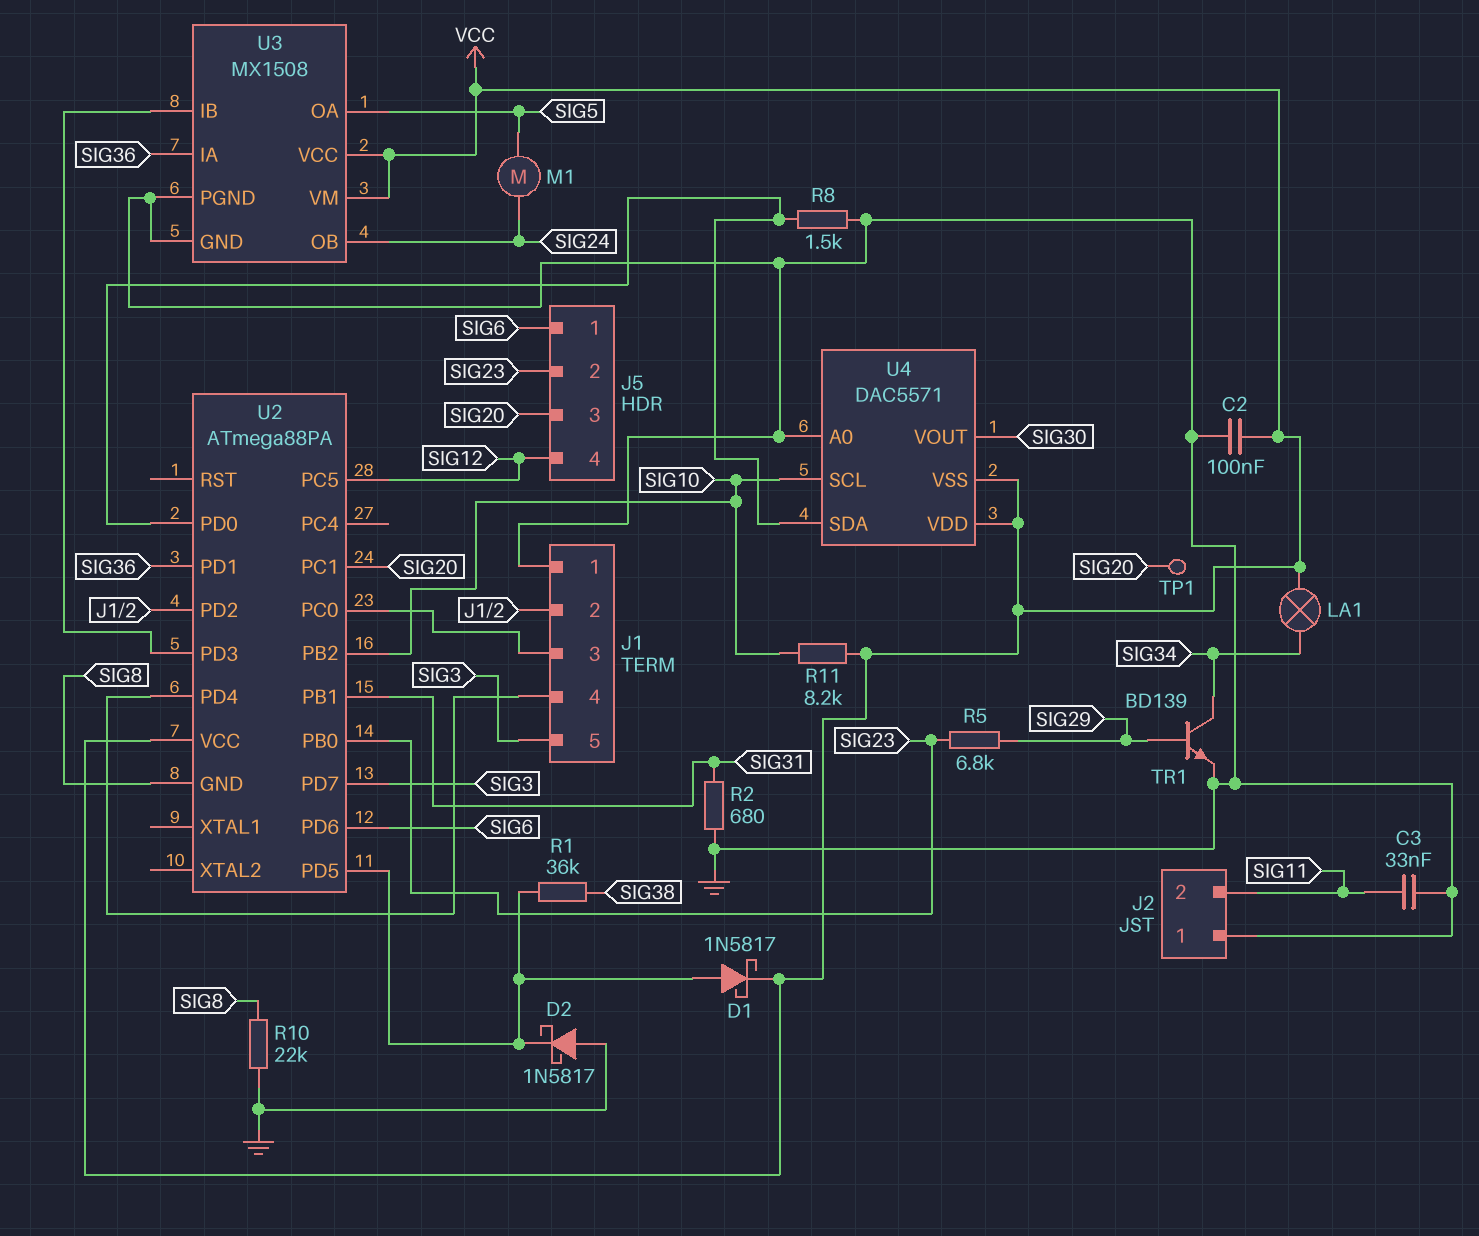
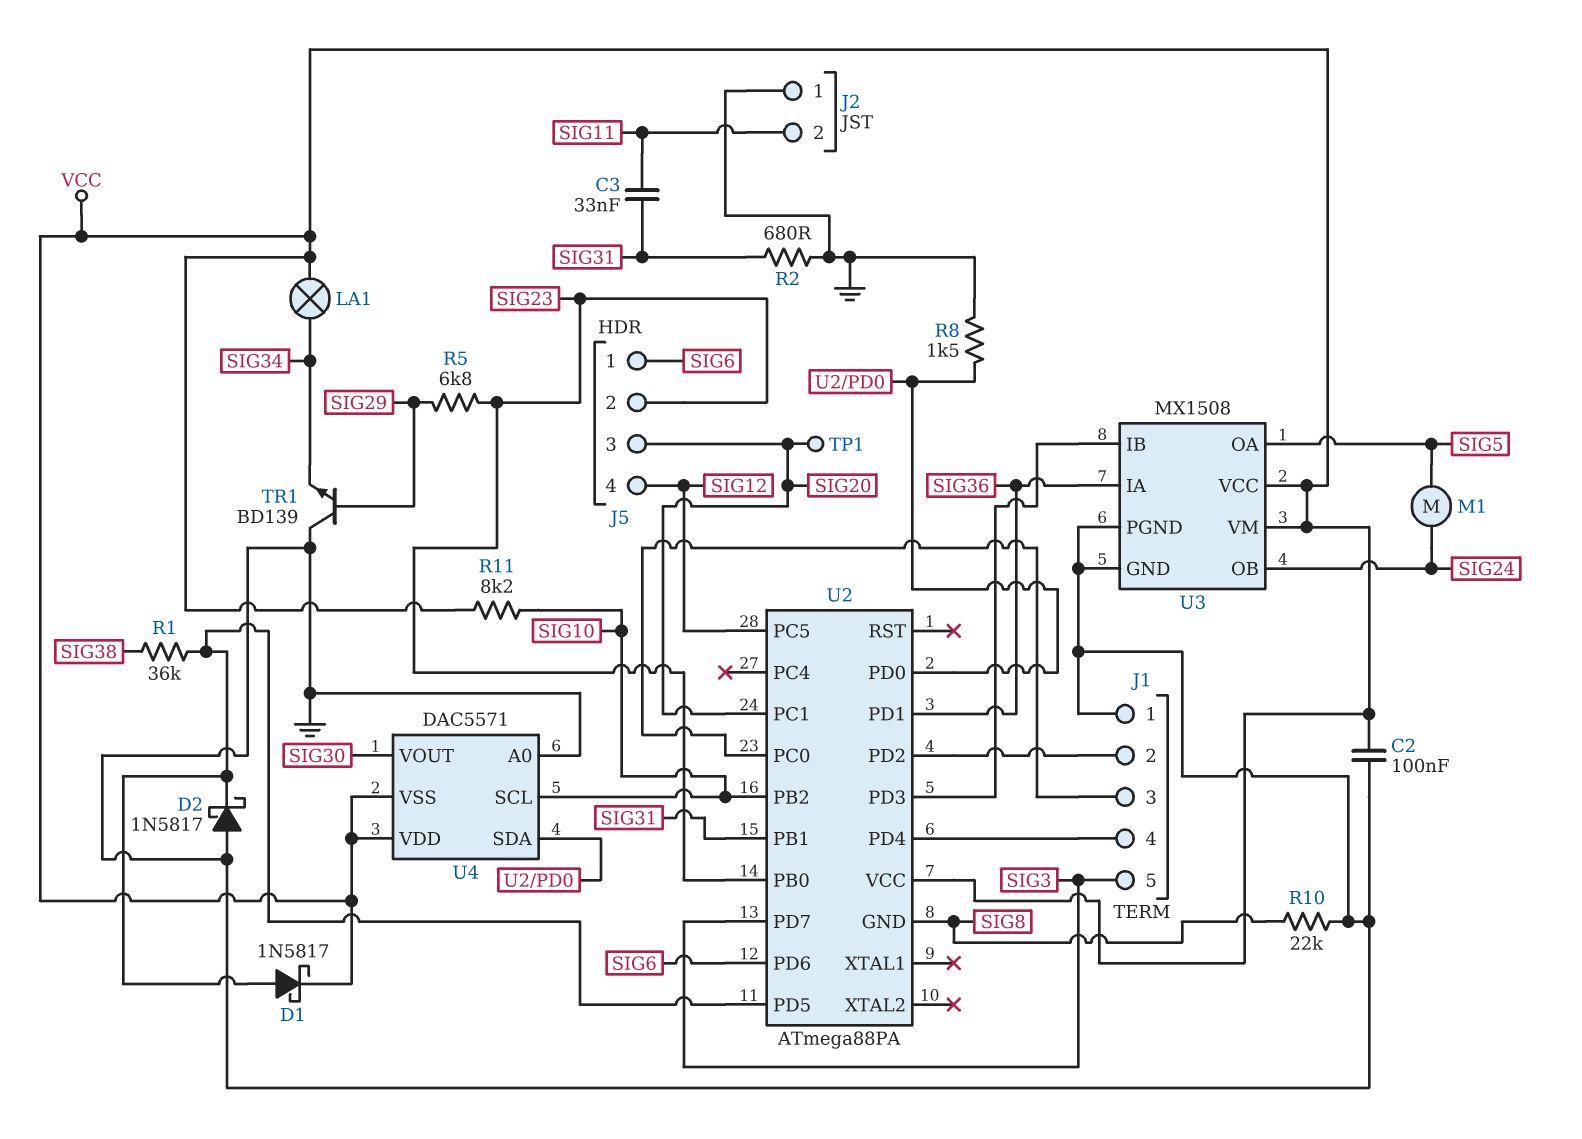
C3: 33nF (GND, SIG11) -> 33nF (SIG11, SIG31)
TR1: NPN BD139 (B SIG29, C SIG34, E GND) -> NPN BD139 (B SIG29, C GND, E SIG34)

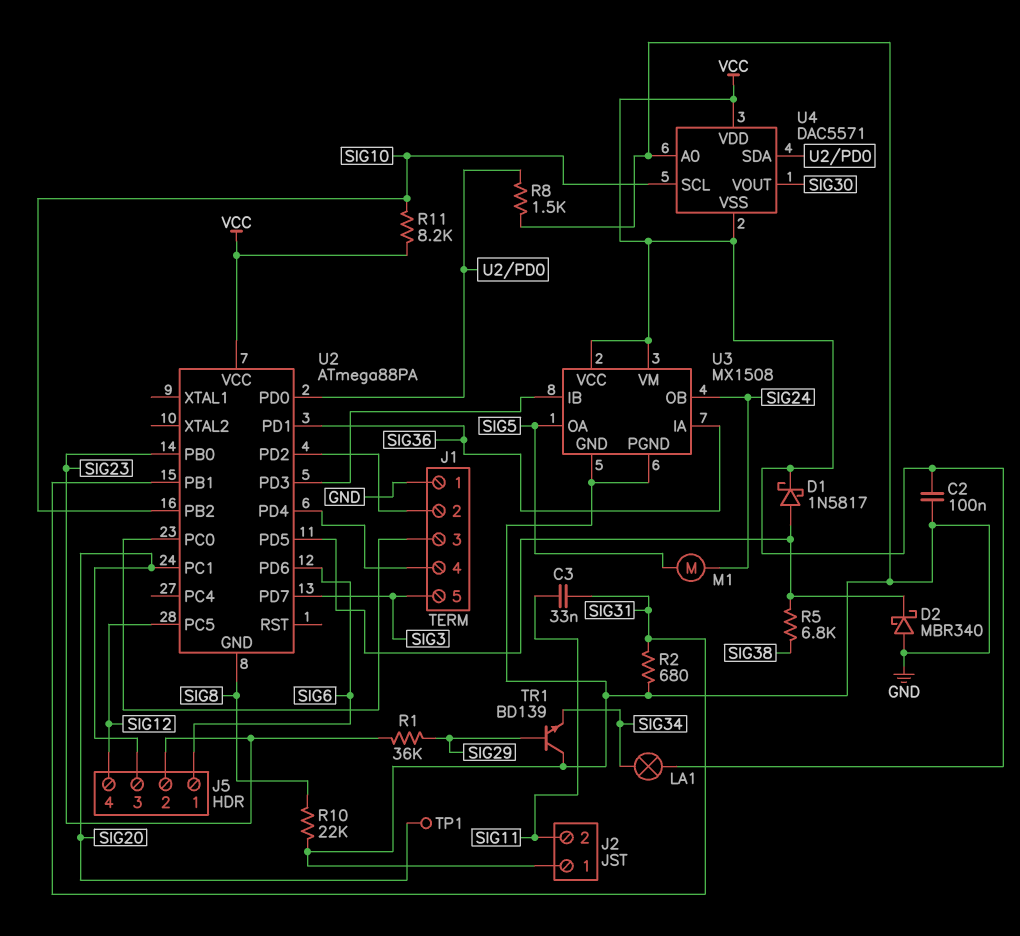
D2: schottky 1N5817 (A GND, K U2/PD5) -> schottky MBR340 (A GND, K U2/PD5)
R1: 36k (SIG38, U2/PD5) -> 36k (SIG23, SIG29)
R5: 6.8k (SIG23, SIG29) -> 6.8k (SIG38, U2/PD5)

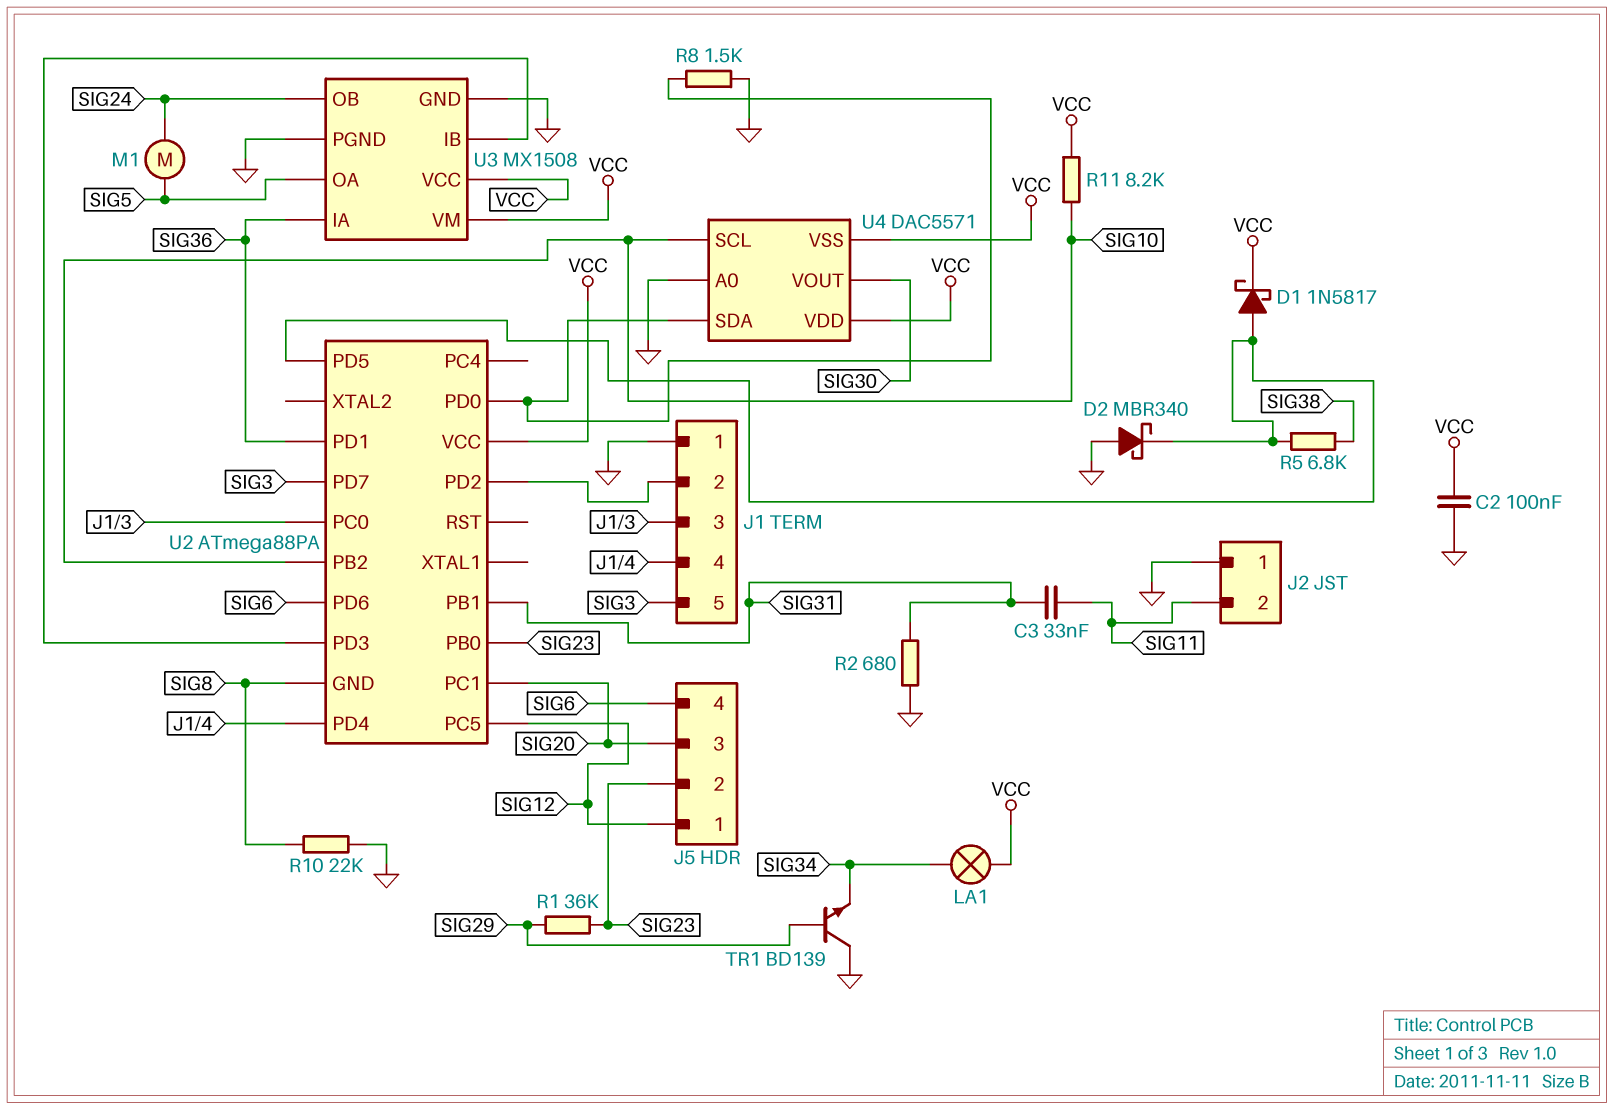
J5 pin 1: SIG6 -> SIG12
J5 pin 4: SIG12 -> SIG6
TP1: test point (SIG20) -> none

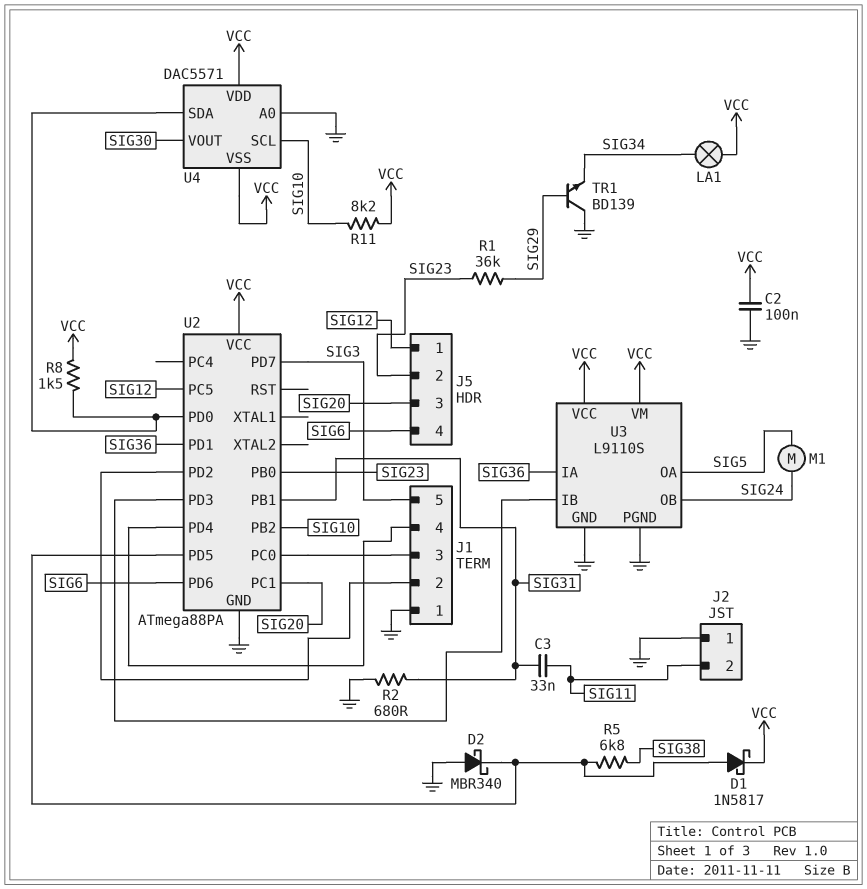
R8: 1.5k (GND, U2/PD0) -> 1.5k (U2/PD0, VCC)
R10: 22k (GND, SIG8) -> none
U2 pin GND: SIG8 -> GND
U3: MX1508 -> L9110S

